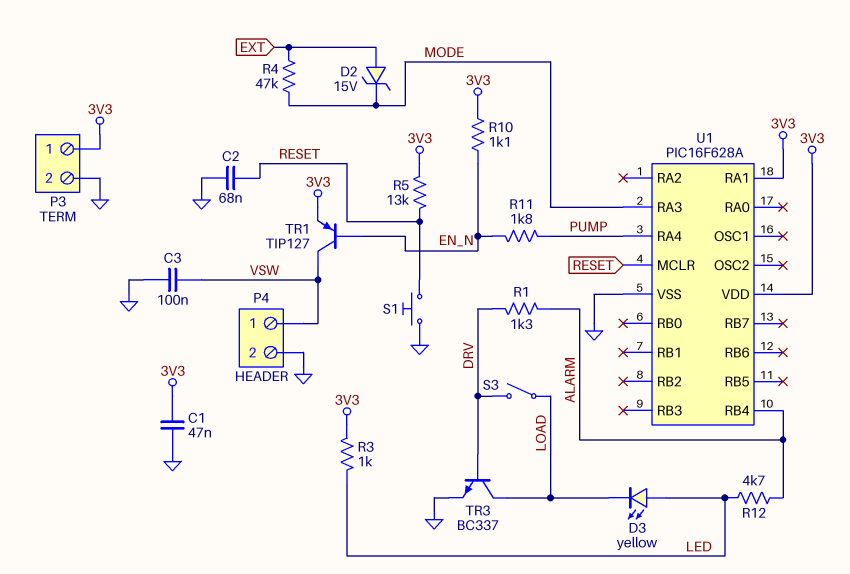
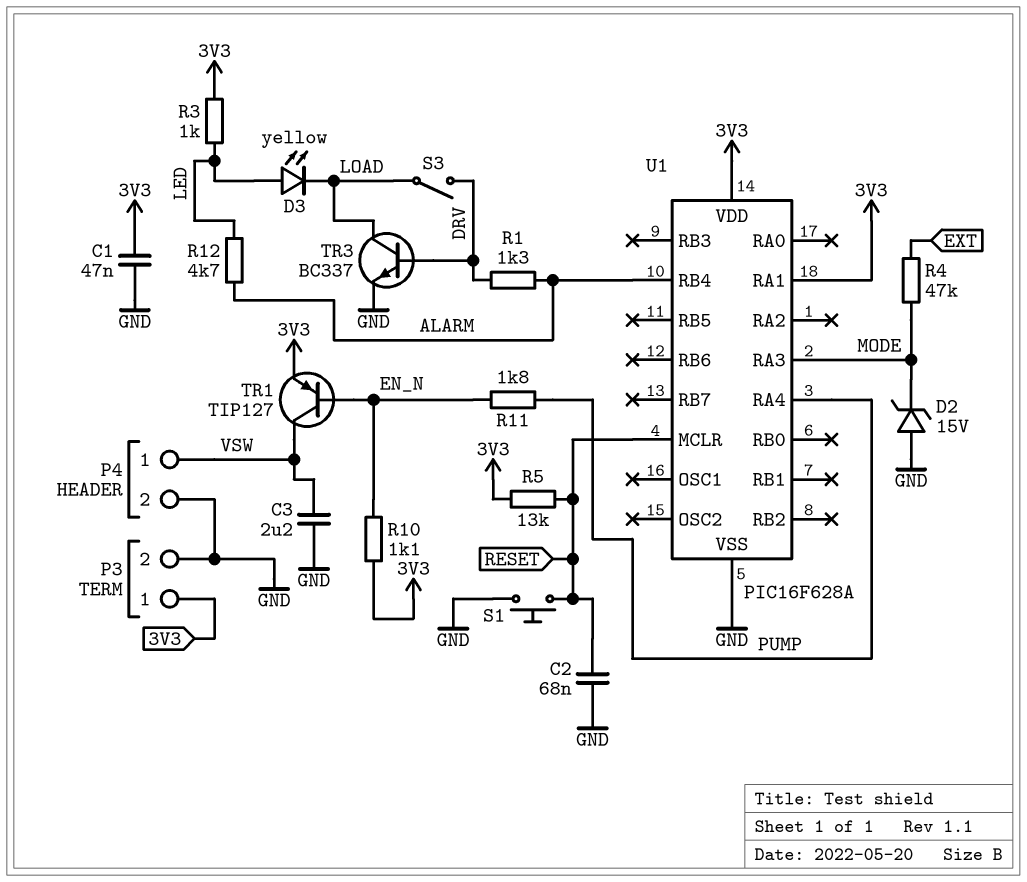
C3: 100nF (GND, VSW) -> 2.2uF (GND, VSW)
D2: zener 15V (A EXT, K MODE) -> zener 15V (A GND, K MODE)

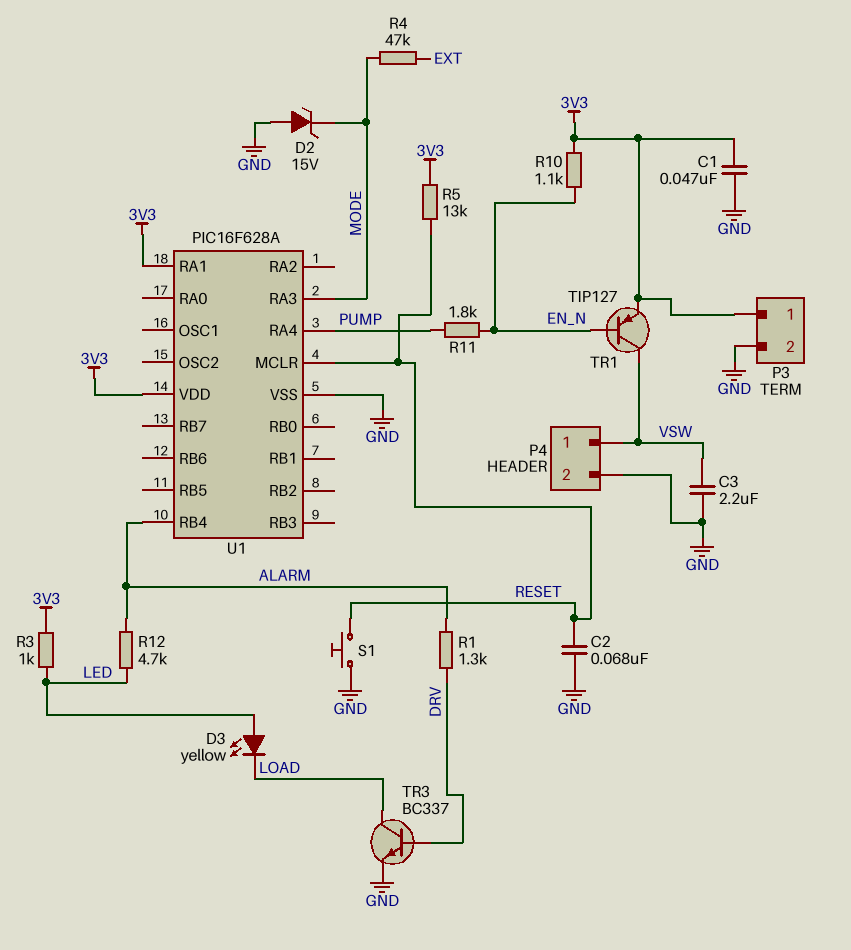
S3: switch (DRV, LOAD) -> none

